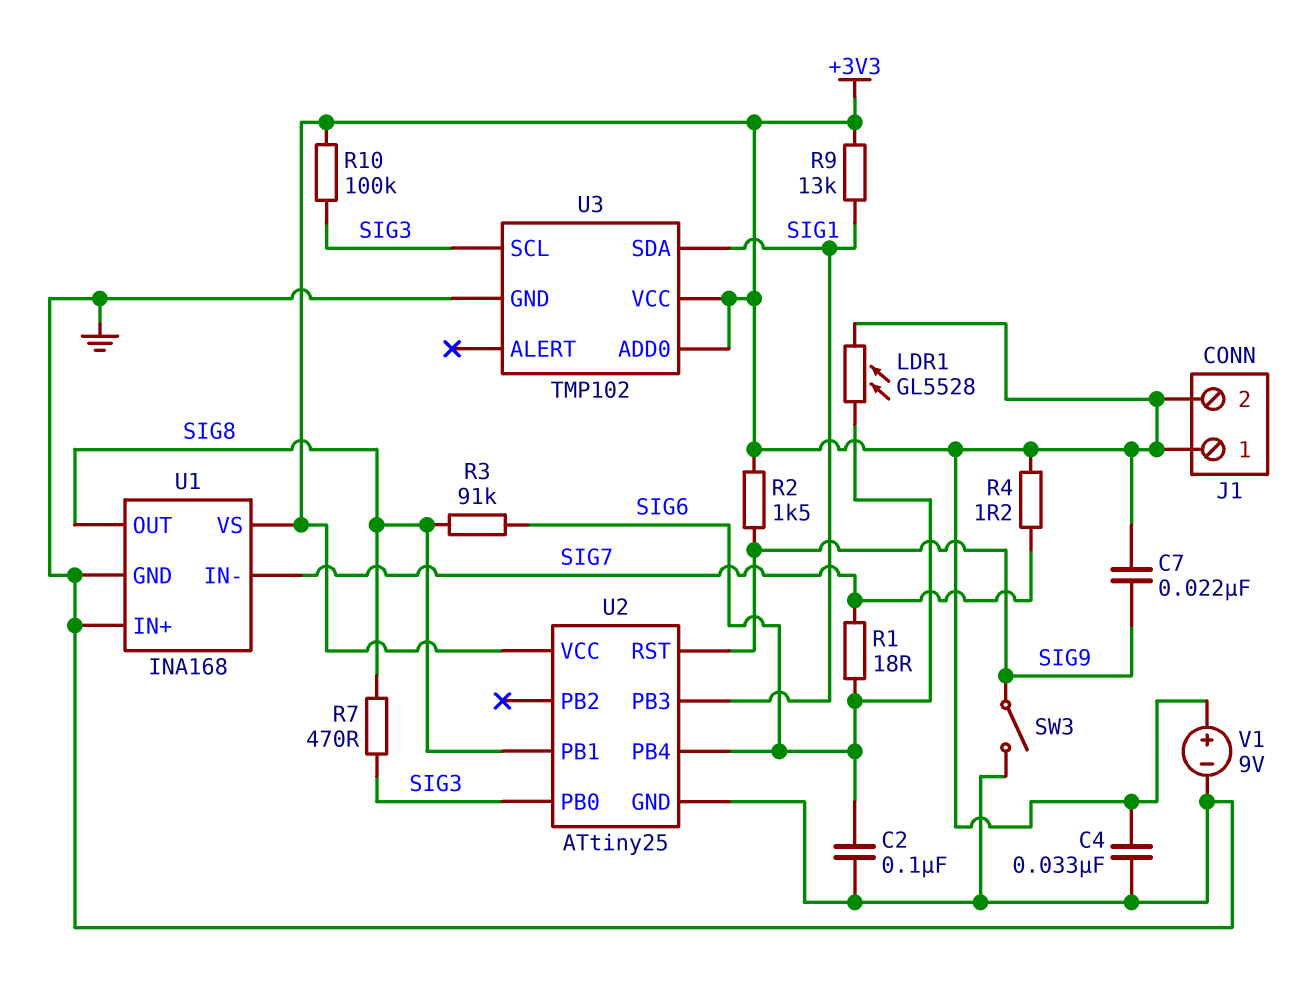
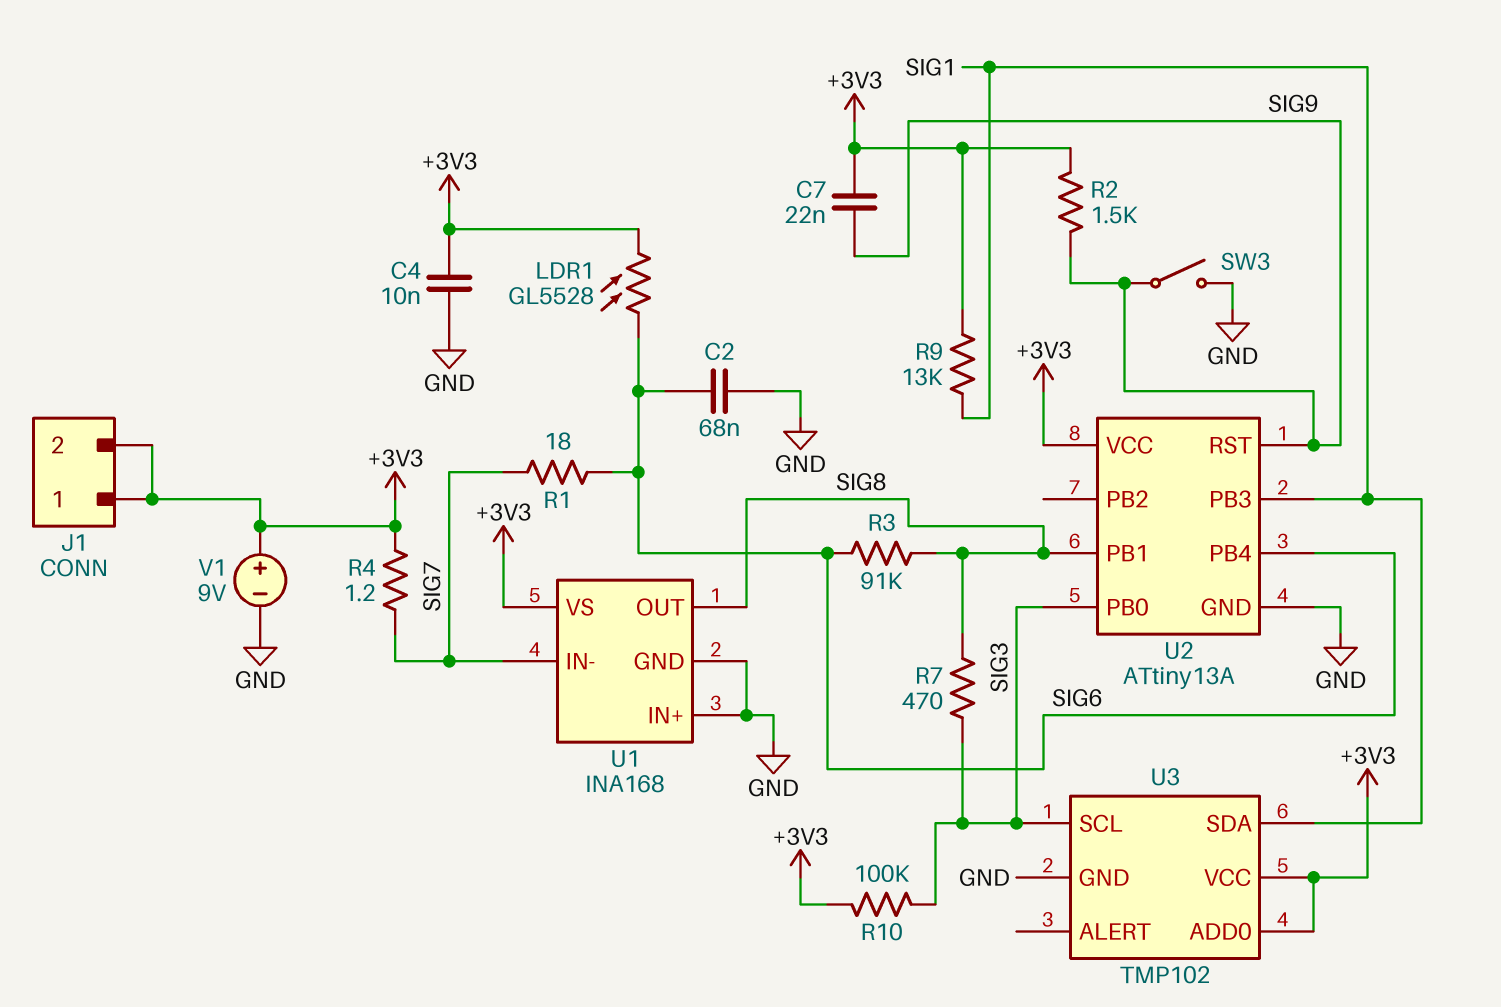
C2: 100nF (GND, SIG6) -> 68nF (GND, SIG6)
C4: 33nF (+3V3, GND) -> 10nF (+3V3, GND)
U2: ATtiny25 -> ATtiny13A

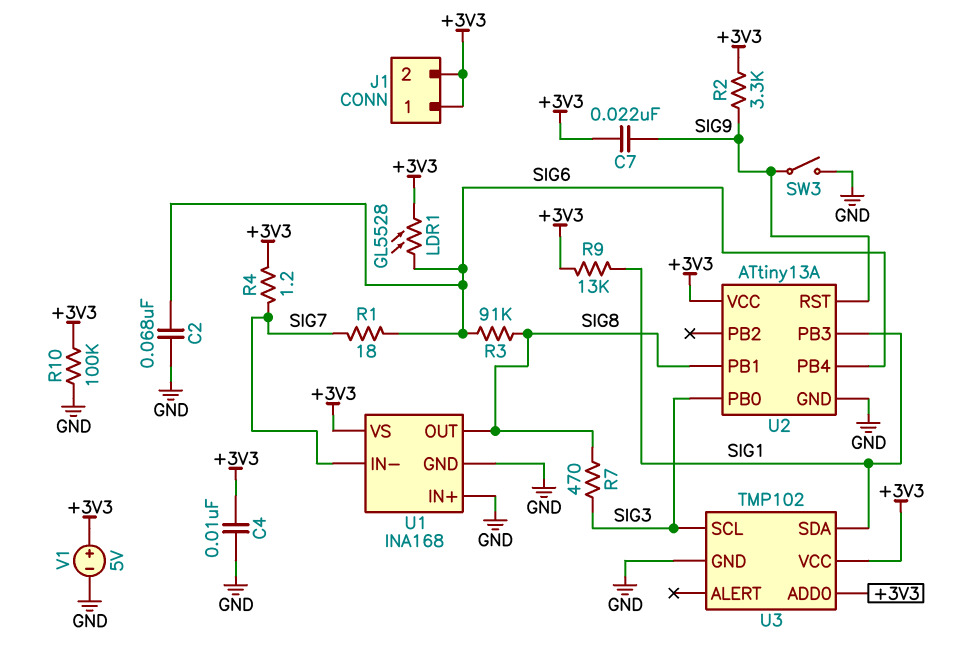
R2: 1.5k (+3V3, SIG9) -> 3.3k (+3V3, SIG9)
R10: 100k (+3V3, SIG3) -> 100k (+3V3, GND)
V1: 9V (plus +3V3, minus GND) -> 5V (plus +3V3, minus GND)

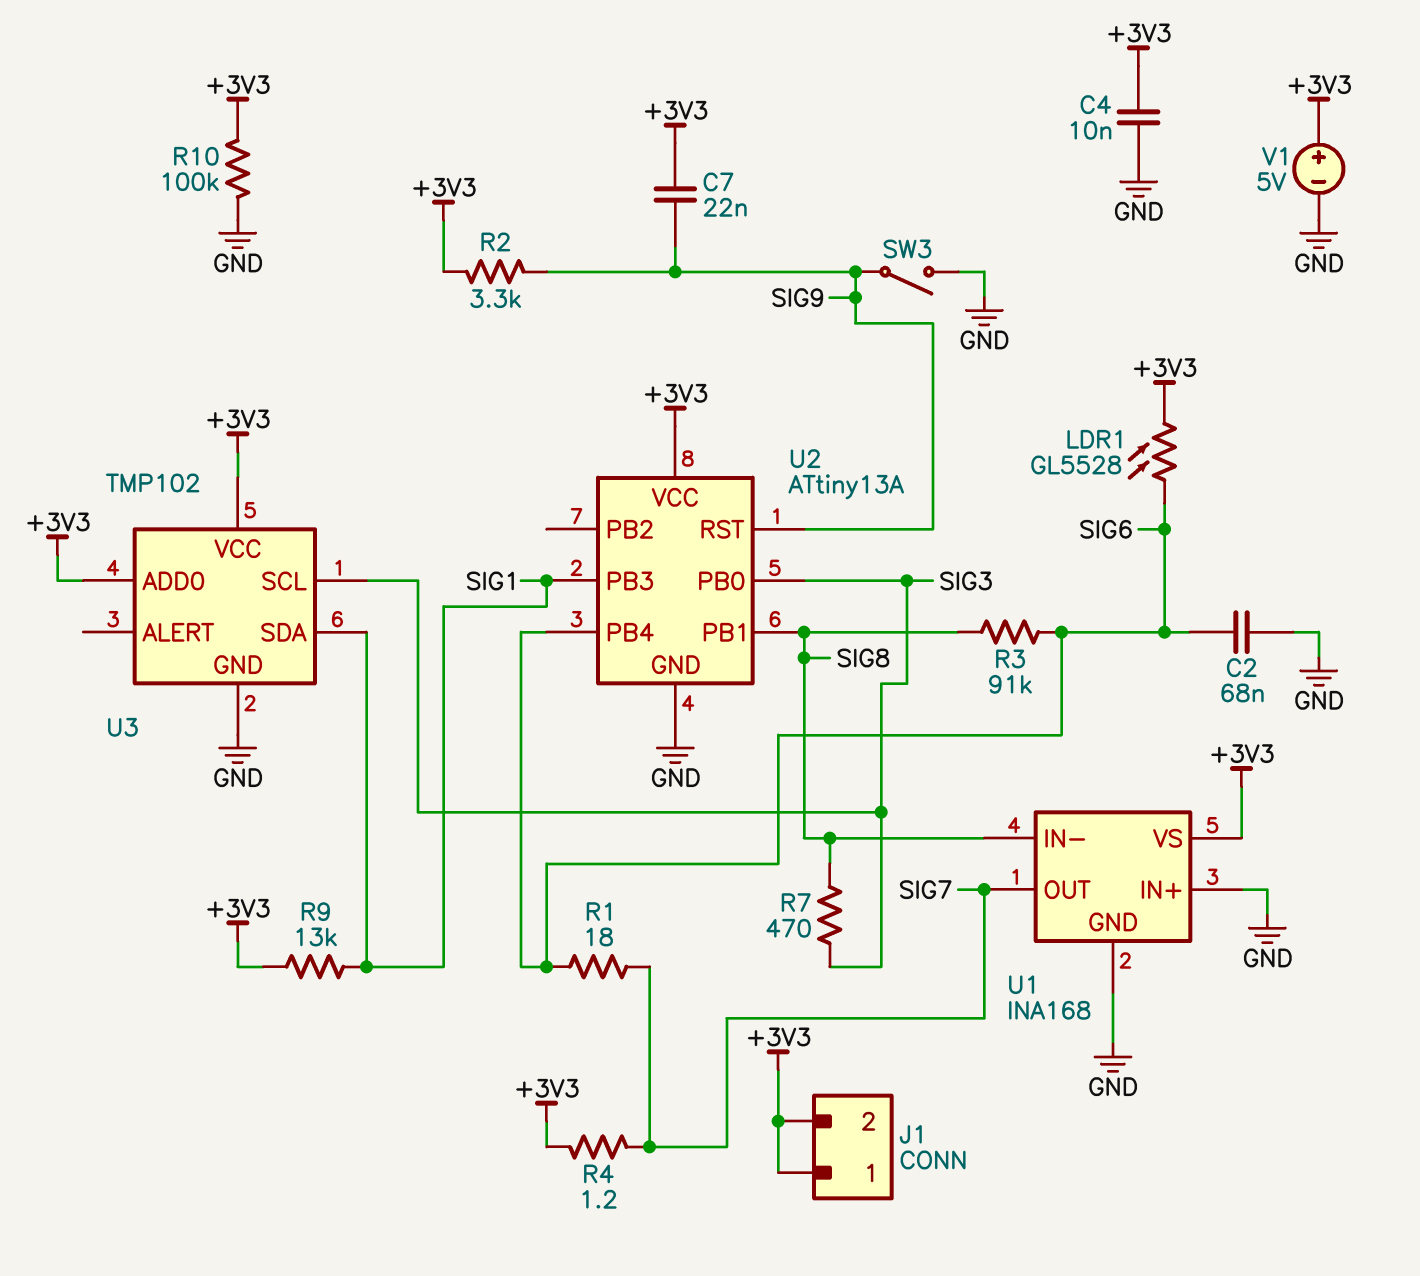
U1 pin IN-: SIG7 -> SIG8
U1 pin OUT: SIG8 -> SIG7

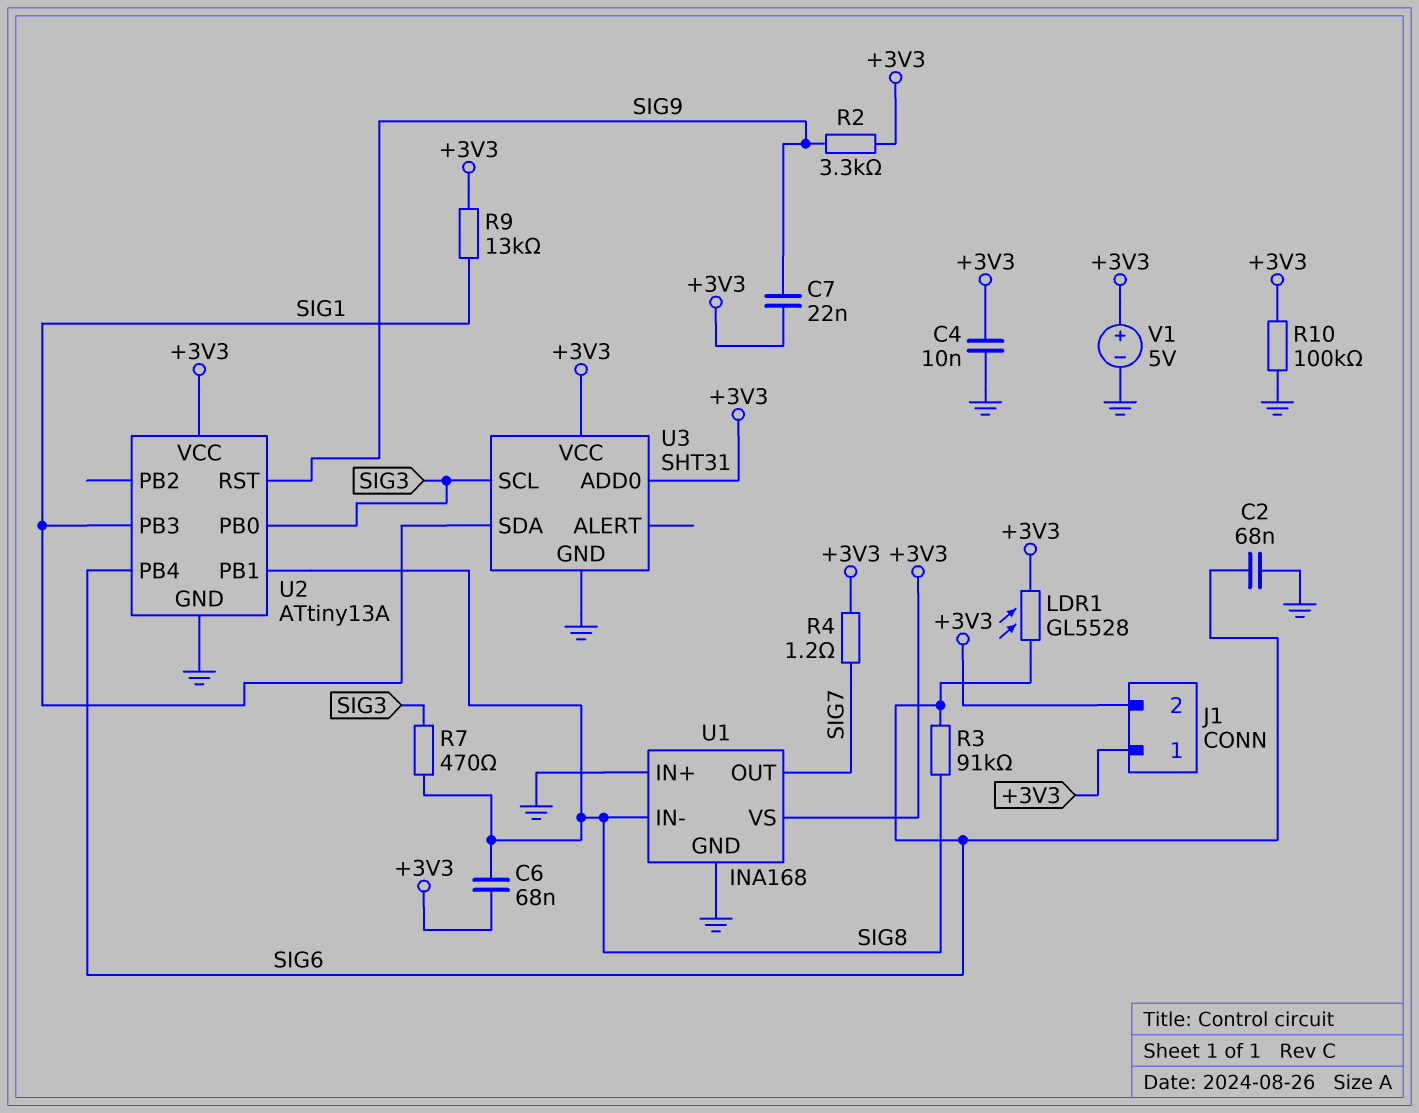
C6: none -> 68nF (+3V3, SIG8)
R1: 18 (SIG6, SIG7) -> none
SW3: switch (GND, SIG9) -> none
U3: TMP102 -> SHT31

